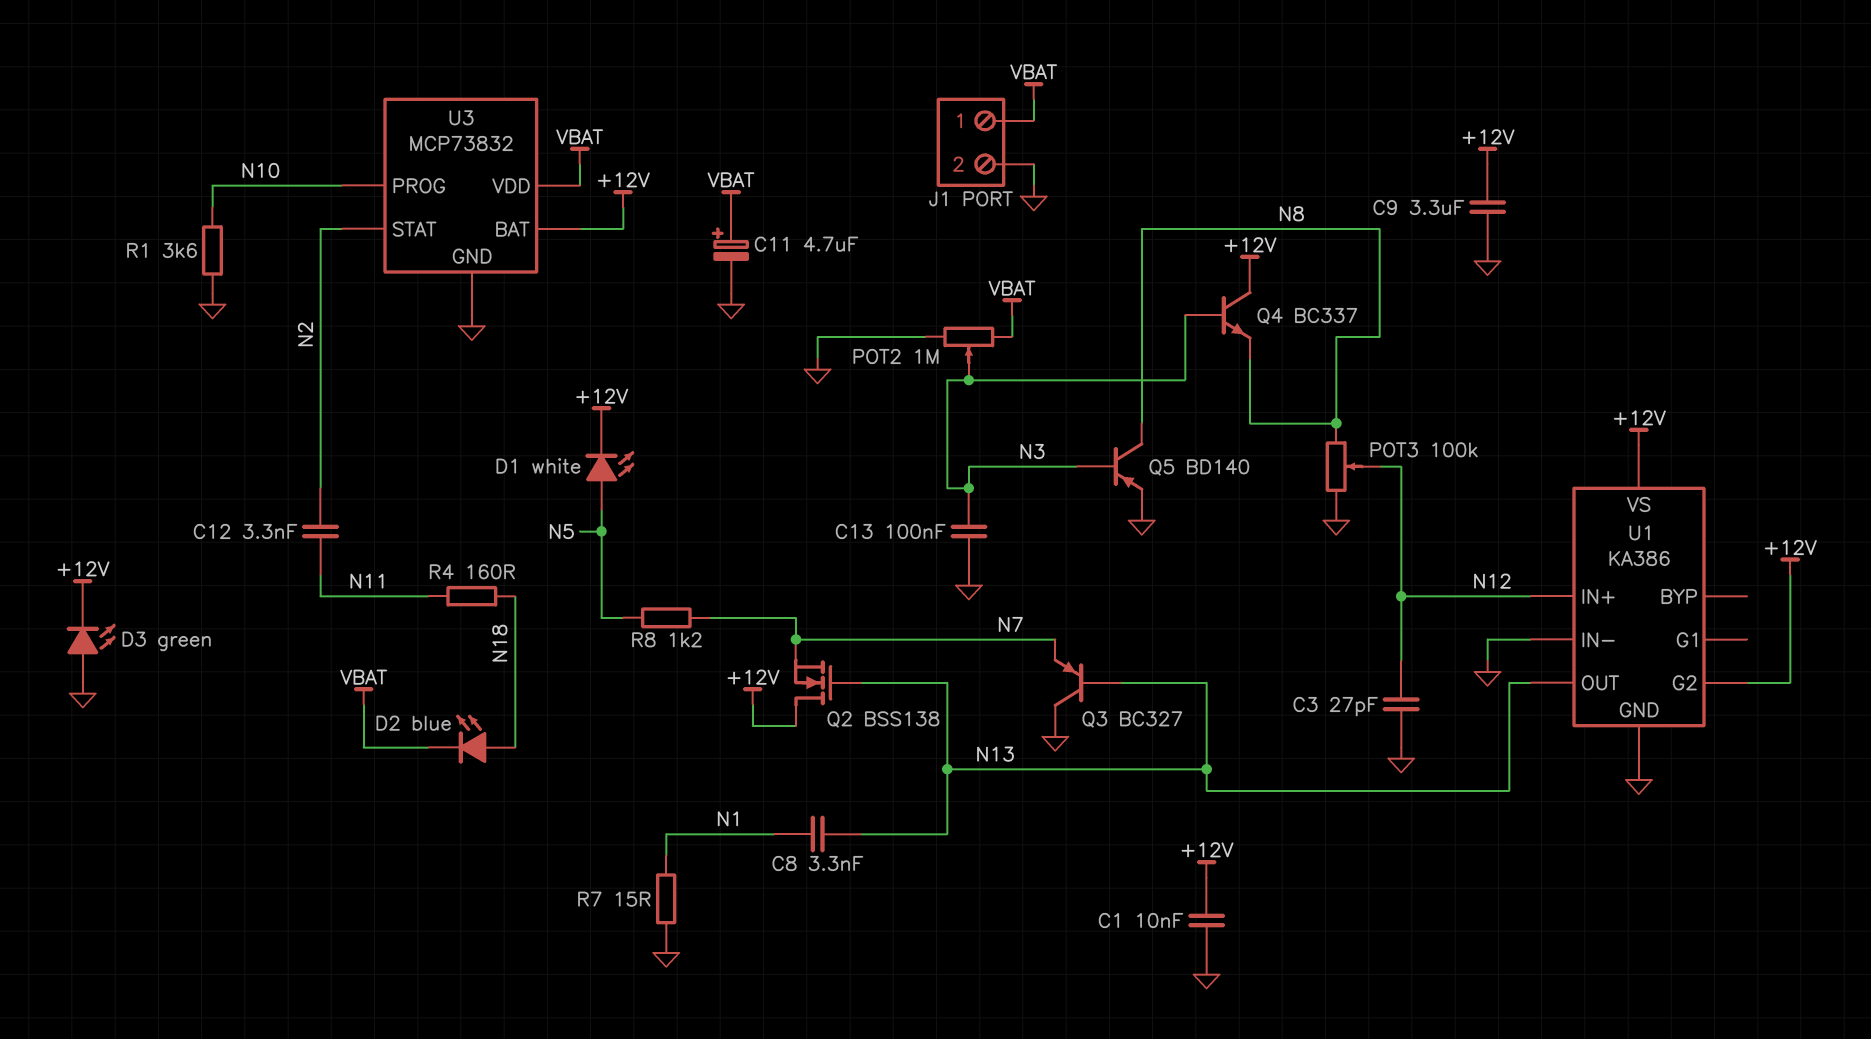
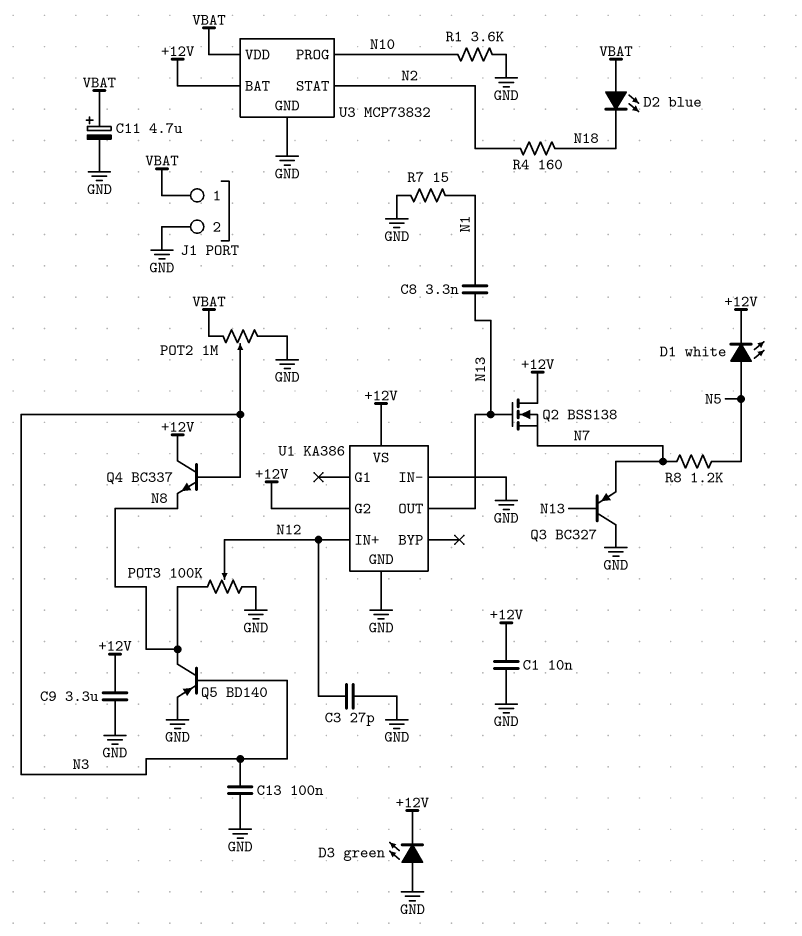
C12: 3.3nF (N2, N11) -> none
D2: LED blue (A N18, K VBAT) -> LED blue (A VBAT, K N18)
R4: 160 (N11, N18) -> 160 (N2, N18)

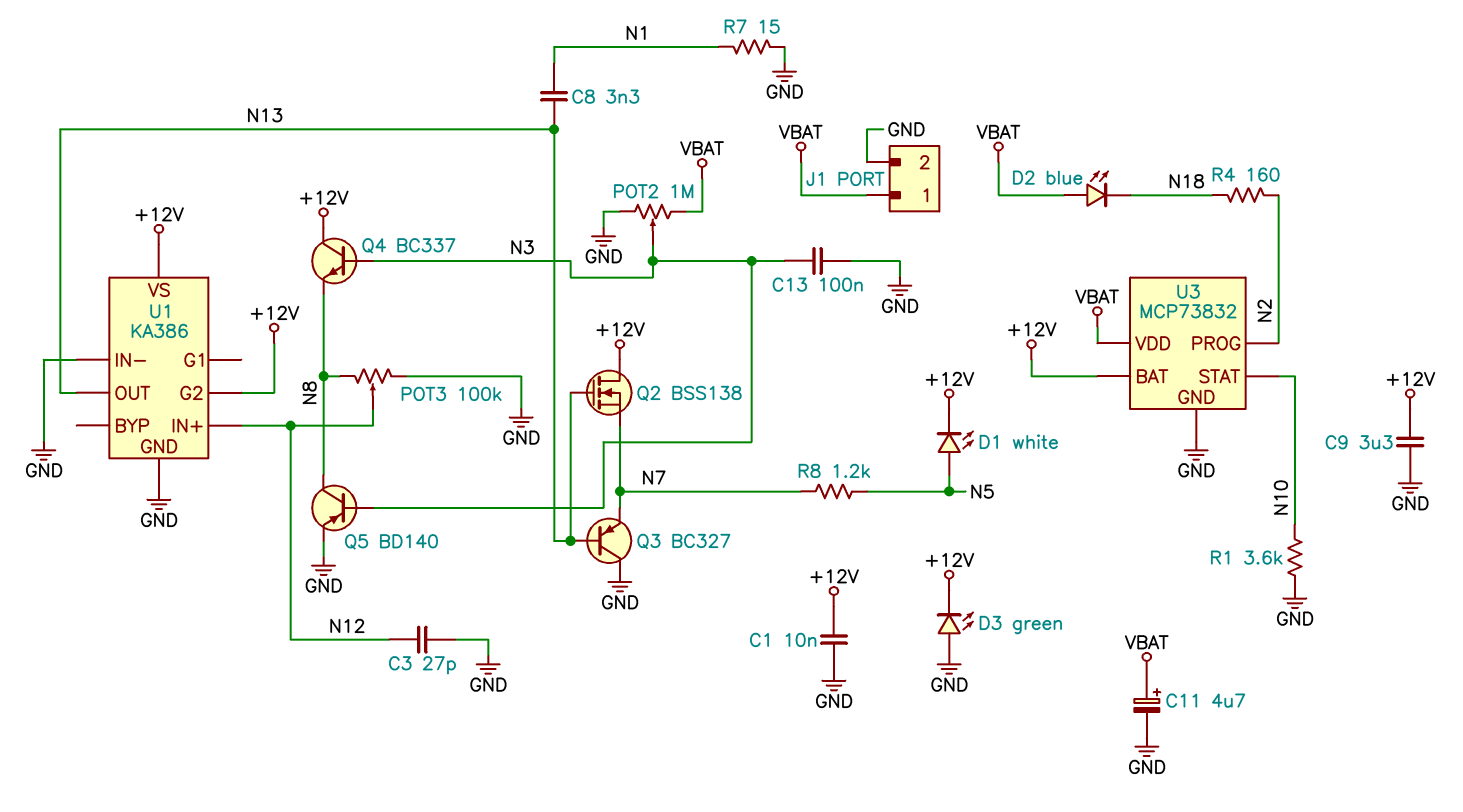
U3 pin PROG: N10 -> N2
U3 pin STAT: N2 -> N10

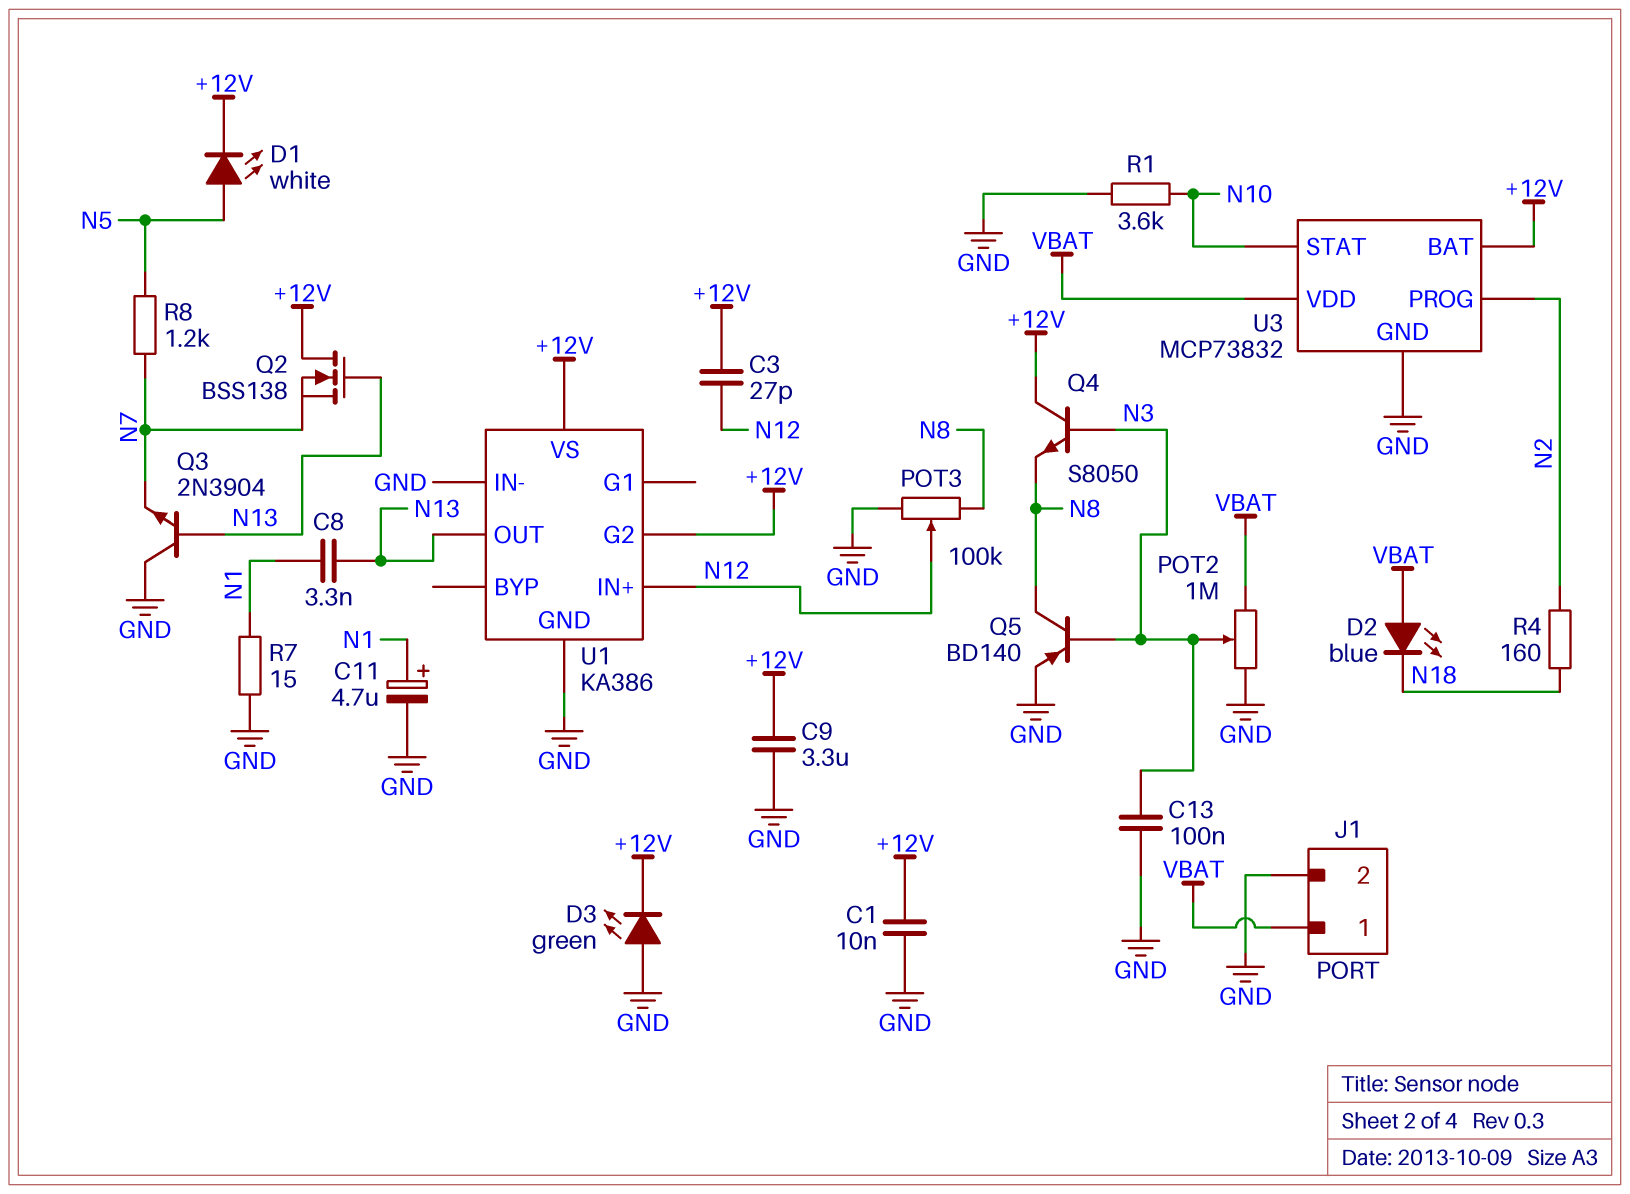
C3: 27pF (GND, N12) -> 27pF (+12V, N12)
C11: 4.7uF (plus VBAT, minus GND) -> 4.7uF (plus N1, minus GND)
Q3: PNP BC327 (B N13, C GND, E N7) -> NPN 2N3904 (B N13, C GND, E N7)
Q4: NPN BC337 (B N3, C +12V, E N8) -> NPN S8050 (B N3, C +12V, E N8)

